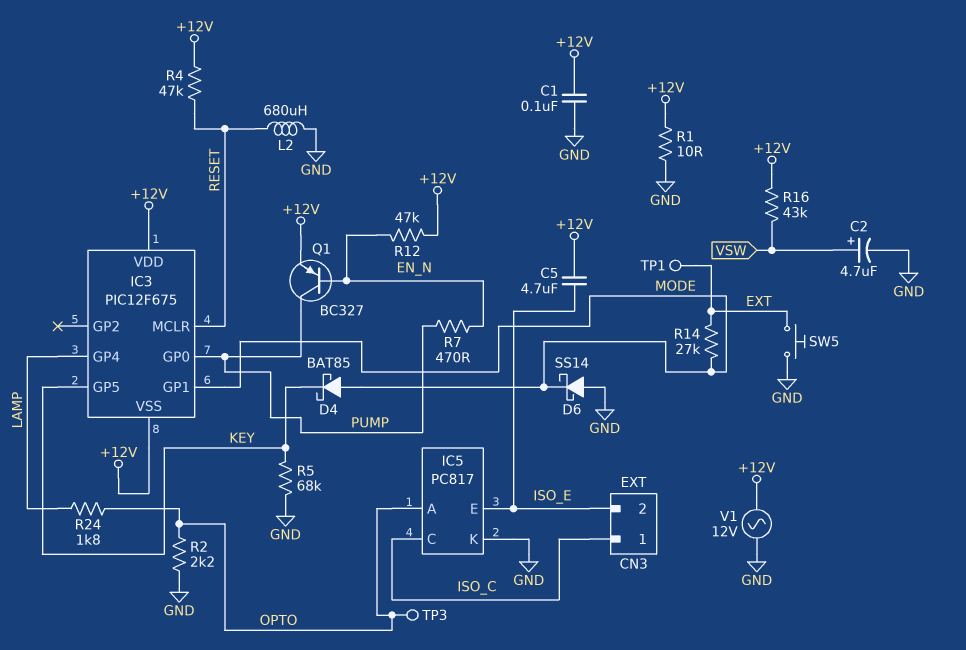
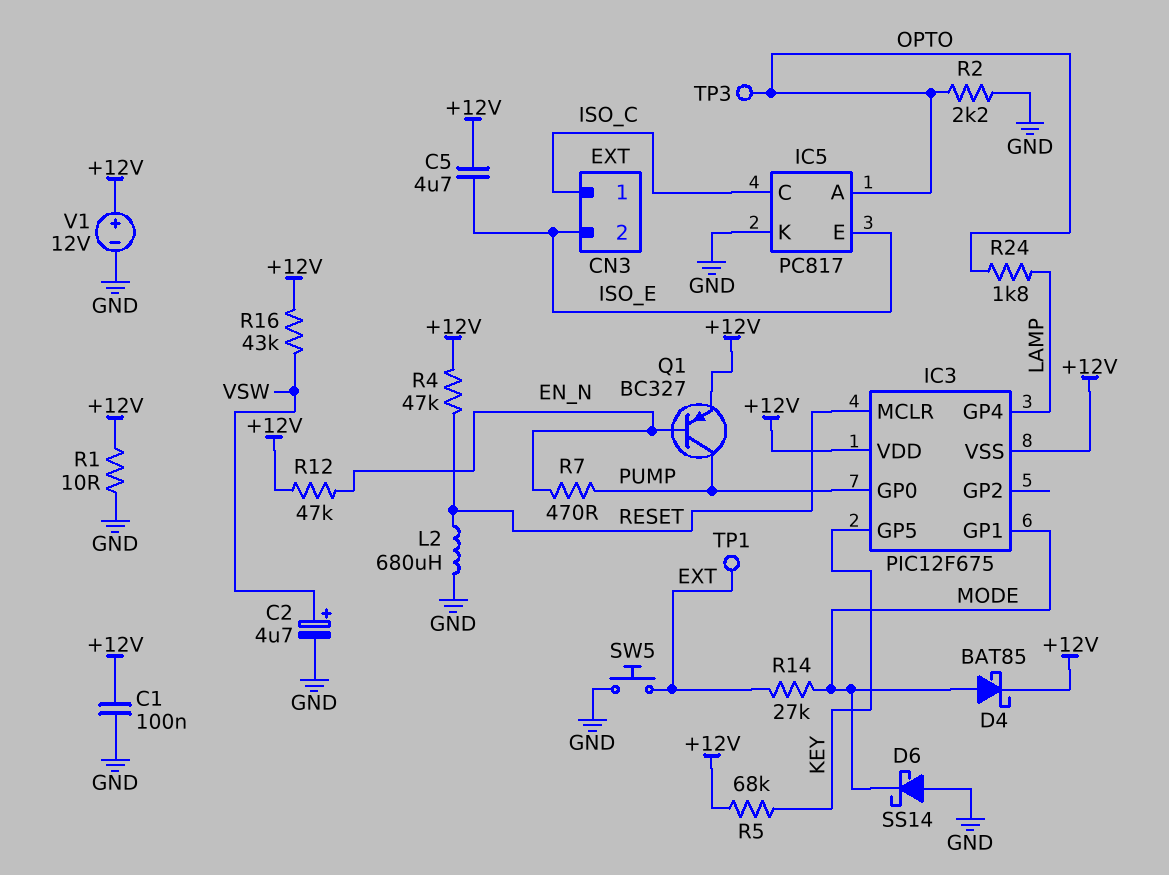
D4: schottky BAT85 (A MODE, K KEY) -> schottky BAT85 (A MODE, K +12V)
R5: 68k (GND, KEY) -> 68k (+12V, KEY)
V1: AC 12V (+12V, GND) -> 12V (plus +12V, minus GND)

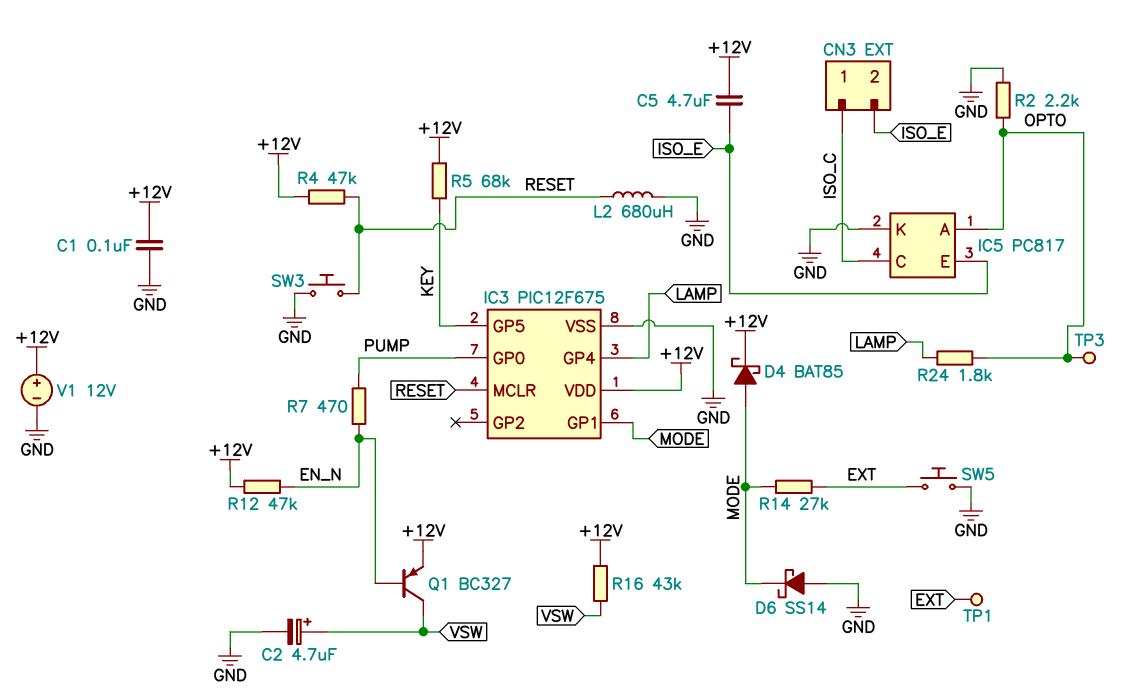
IC3 pin VSS: +12V -> GND
Q1: PNP BC327 (B EN_N, C PUMP, E +12V) -> PNP BC327 (B EN_N, C VSW, E +12V)
R1: 10 (+12V, GND) -> none
SW3: none -> button (GND, RESET)

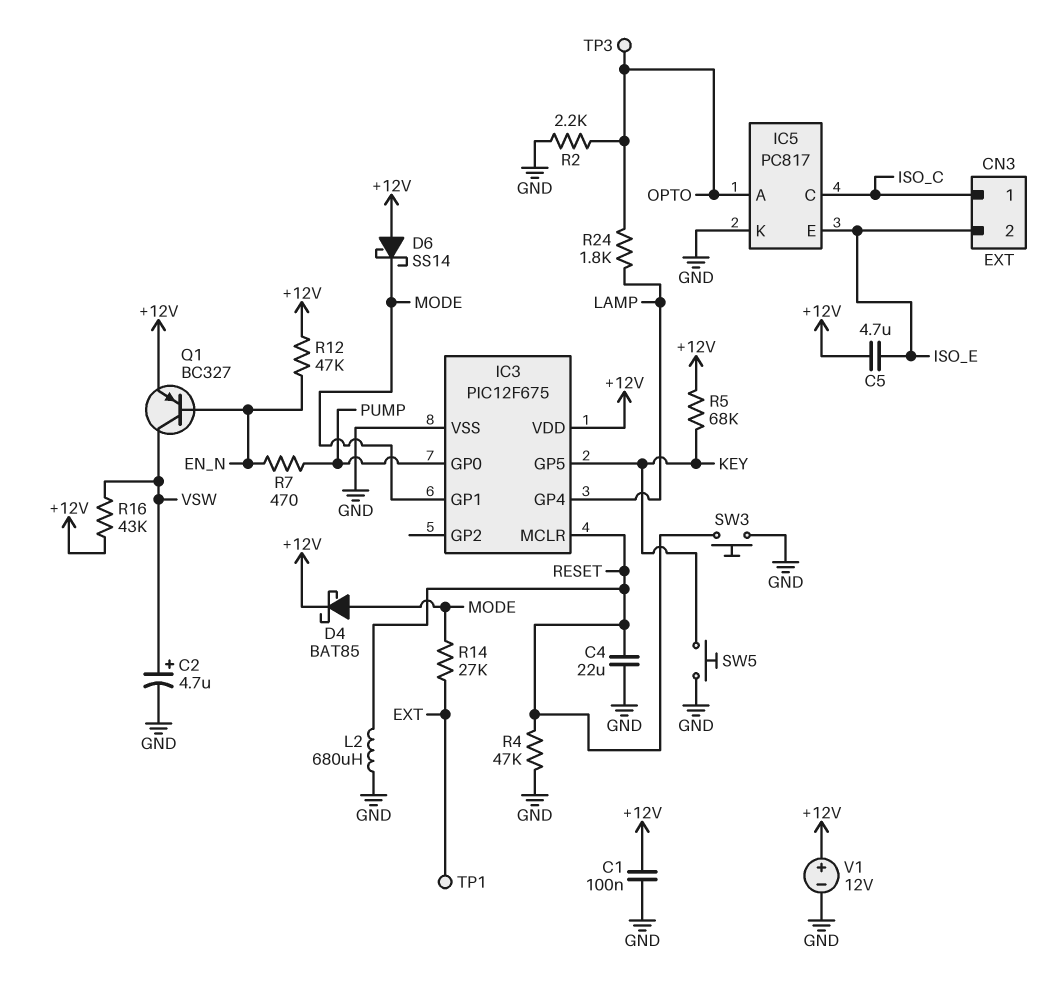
C4: none -> 22uF (GND, RESET)
D6: schottky SS14 (A GND, K MODE) -> schottky SS14 (A +12V, K MODE)
R4: 47k (+12V, RESET) -> 47k (GND, RESET)
SW5: button (EXT, GND) -> button (GND, KEY)

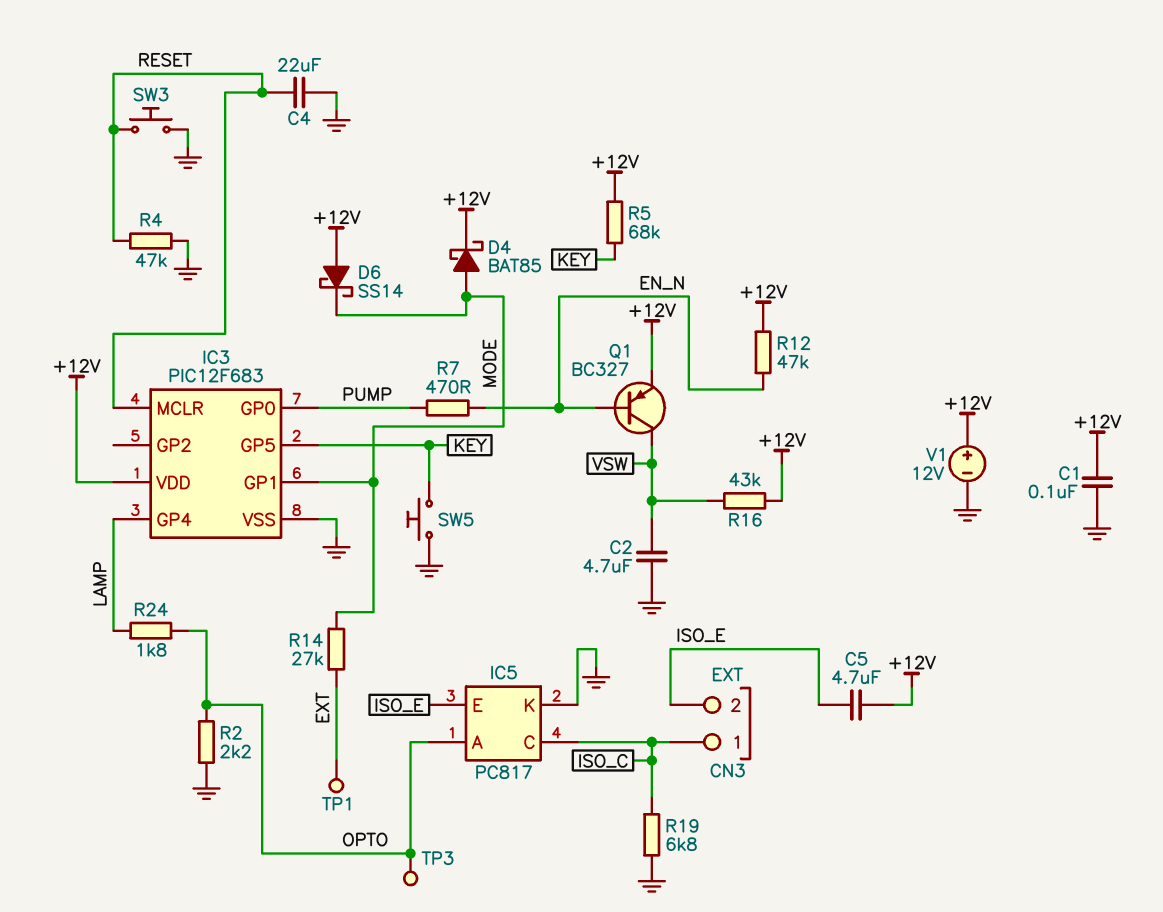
C2: 4.7uF (plus VSW, minus GND) -> 4.7uF (GND, VSW)
IC3: PIC12F675 -> PIC12F683
L2: 680uH (GND, RESET) -> none
R19: none -> 6.8k (GND, ISO_C)

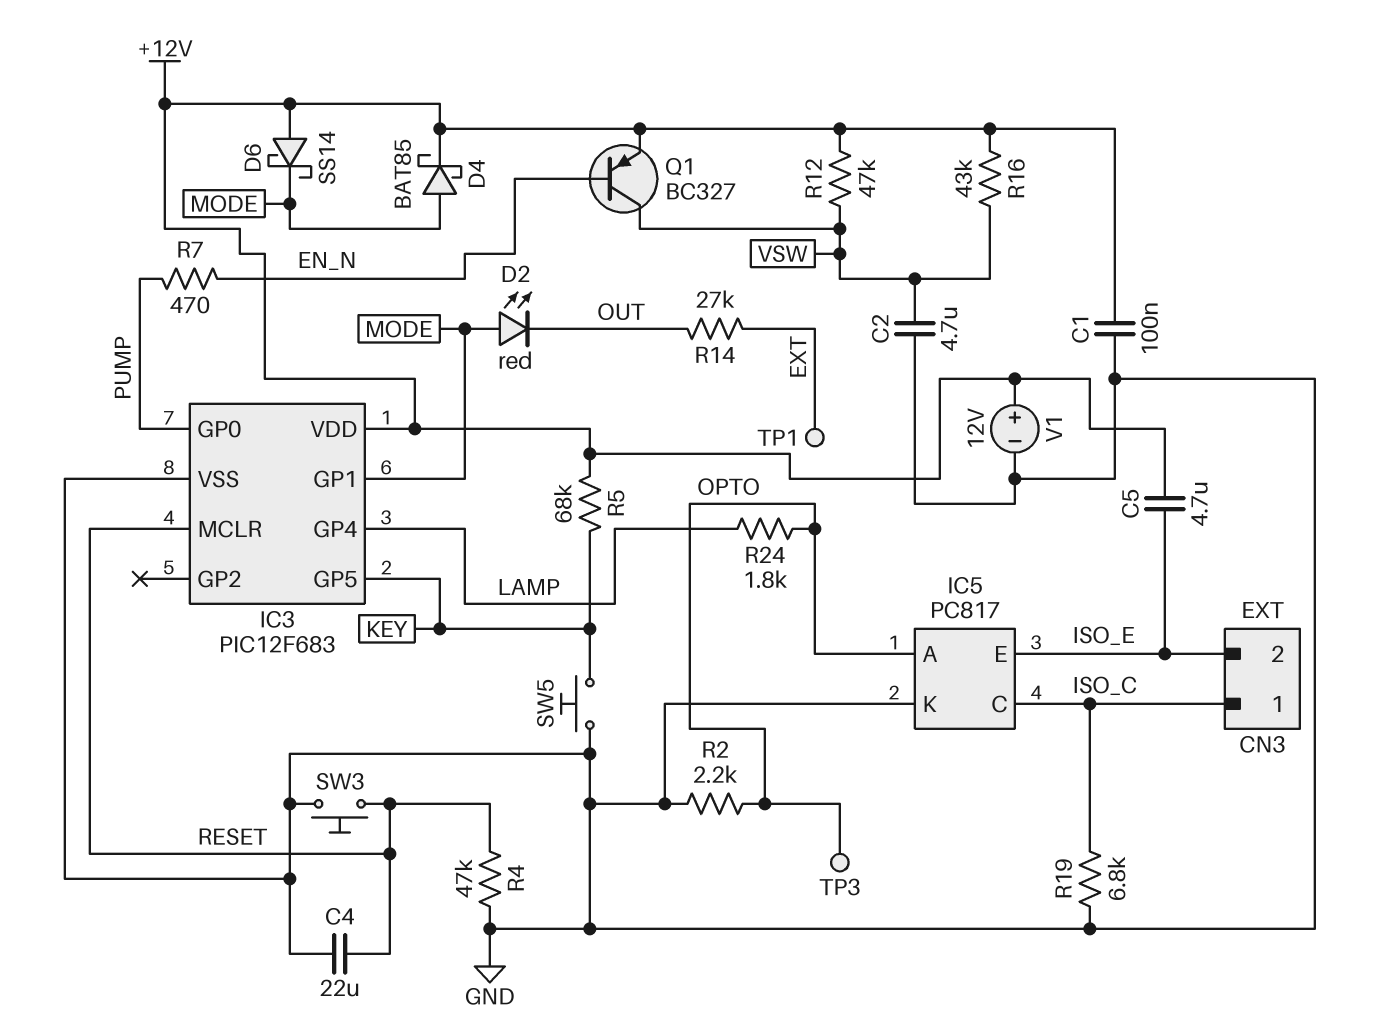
D2: none -> LED red (A MODE, K OUT)
R12: 47k (+12V, EN_N) -> 47k (+12V, VSW)
R14: 27k (EXT, MODE) -> 27k (EXT, OUT)

